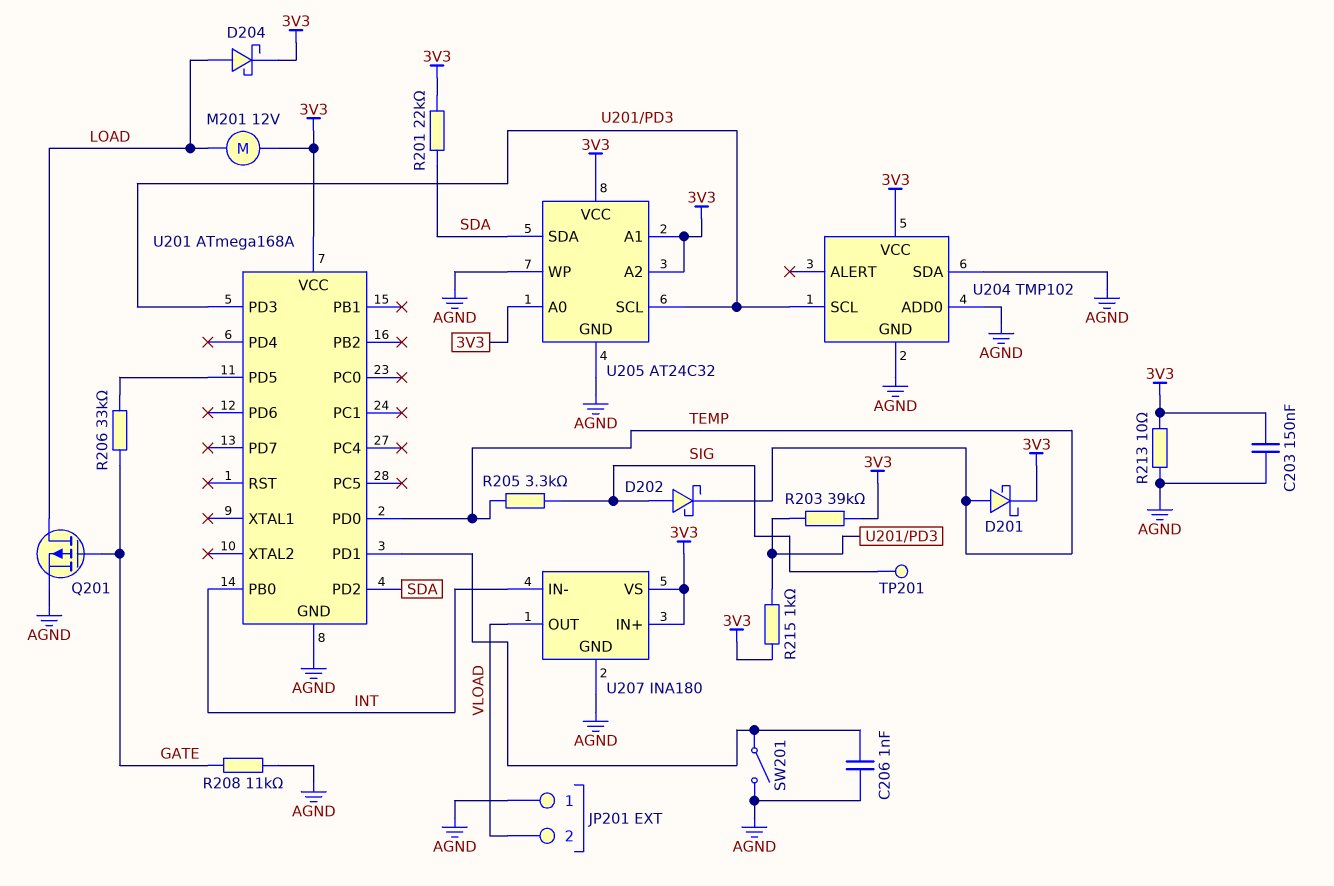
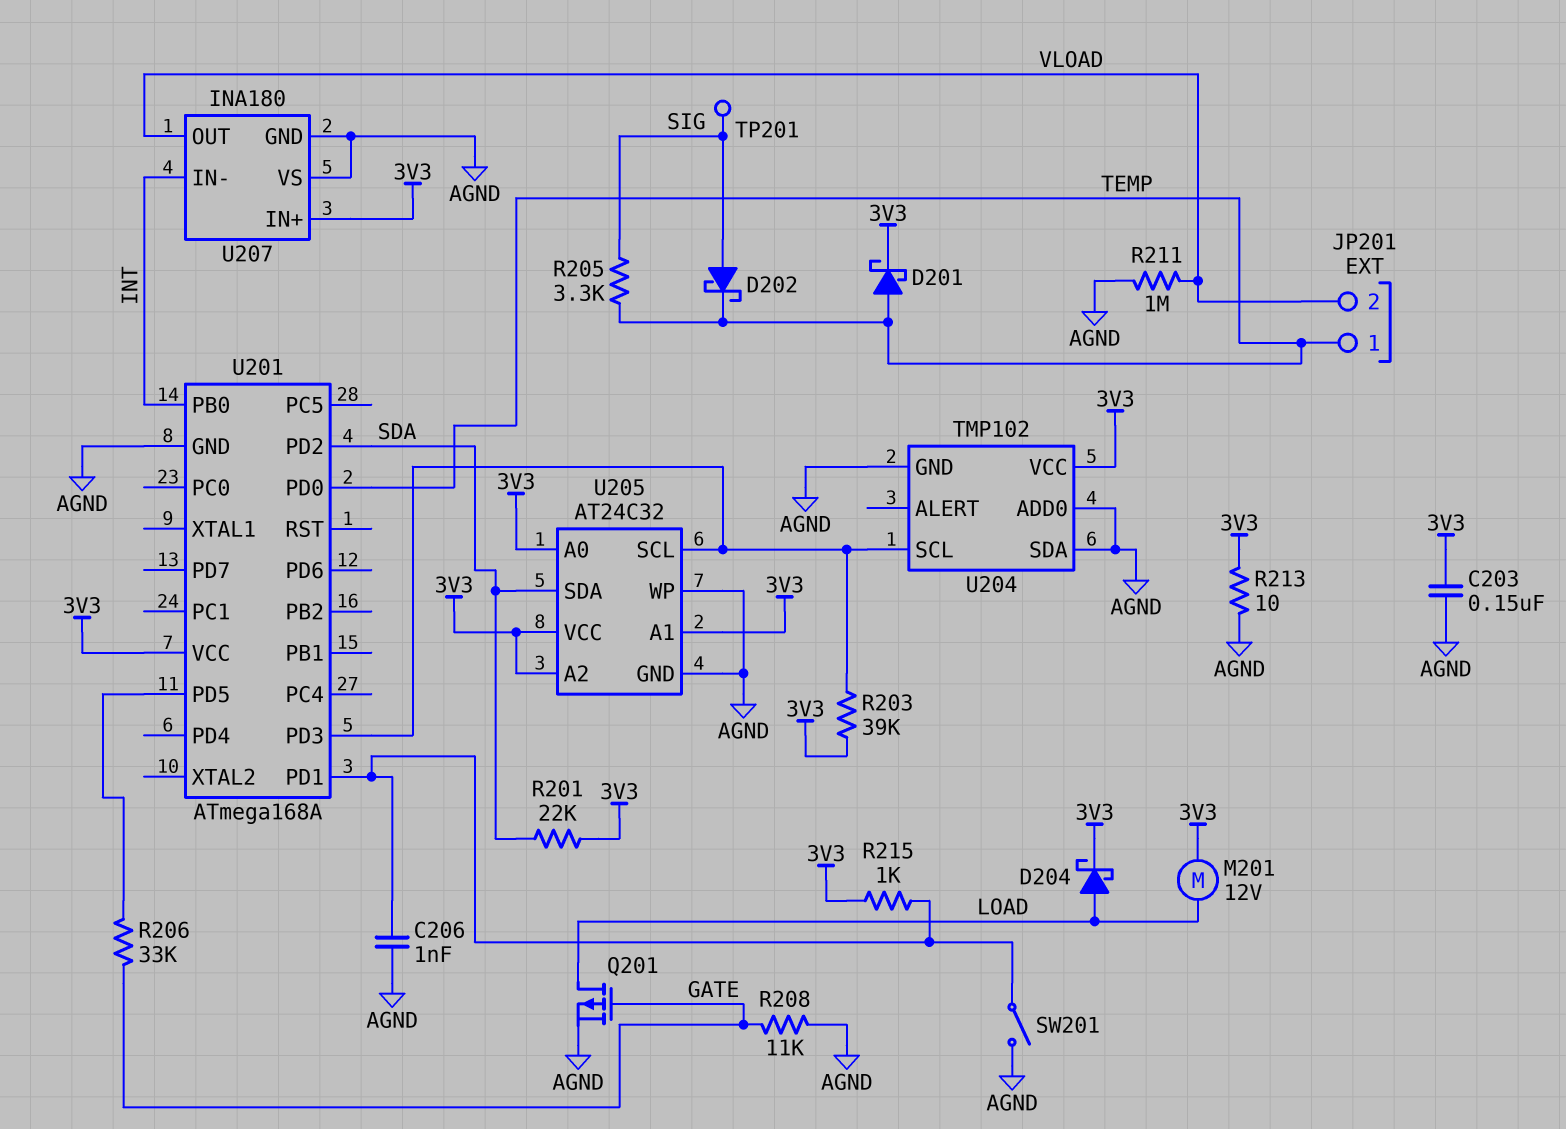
JP201 pin 1: AGND -> TEMP
R211: none -> 1M (AGND, VLOAD)
R215: 1k (3V3, U201/PD3) -> 1k (3V3, U201/PD1)
U207 pin VS: 3V3 -> AGND

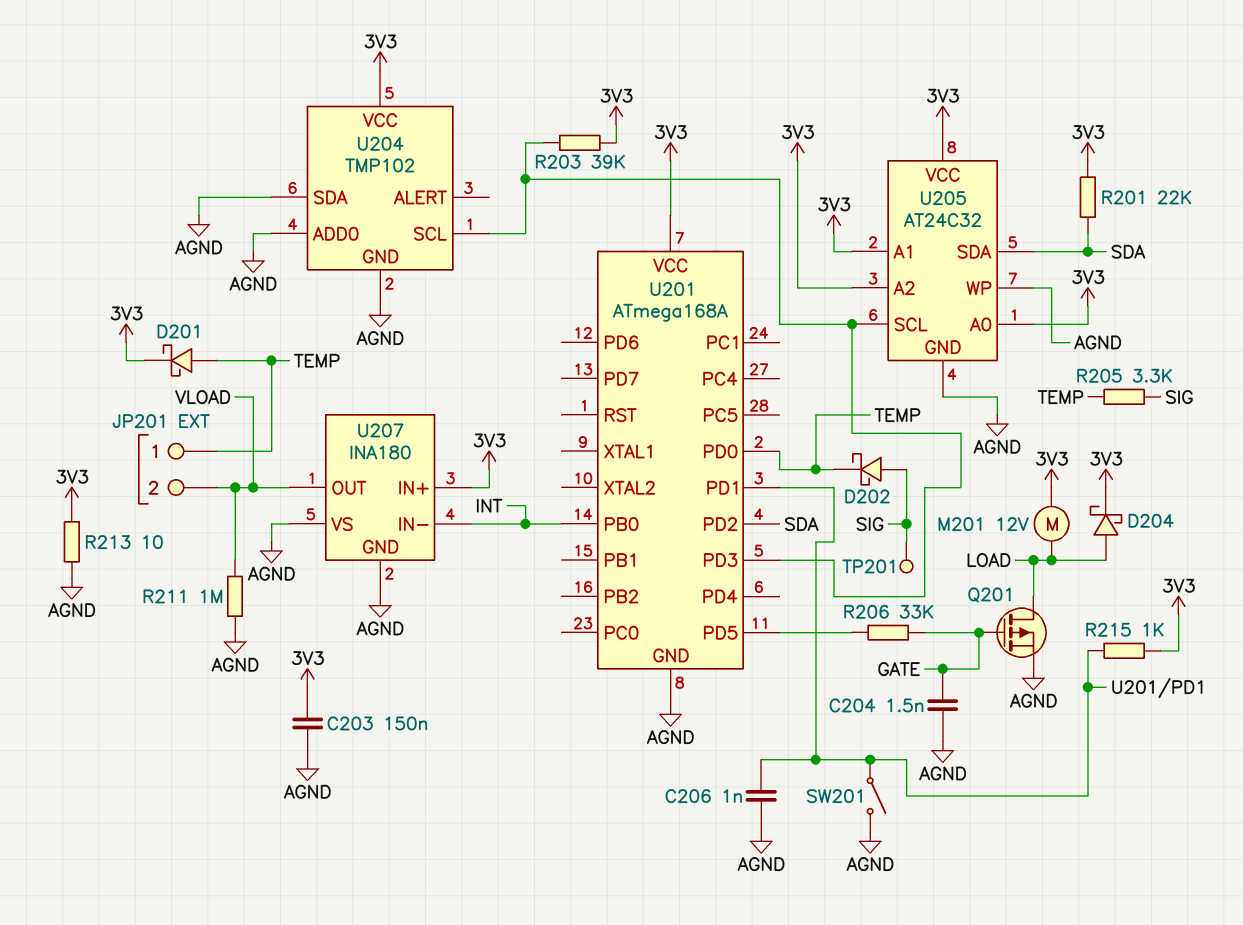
C204: none -> 1.5nF (AGND, GATE)
R208: 11k (AGND, GATE) -> none

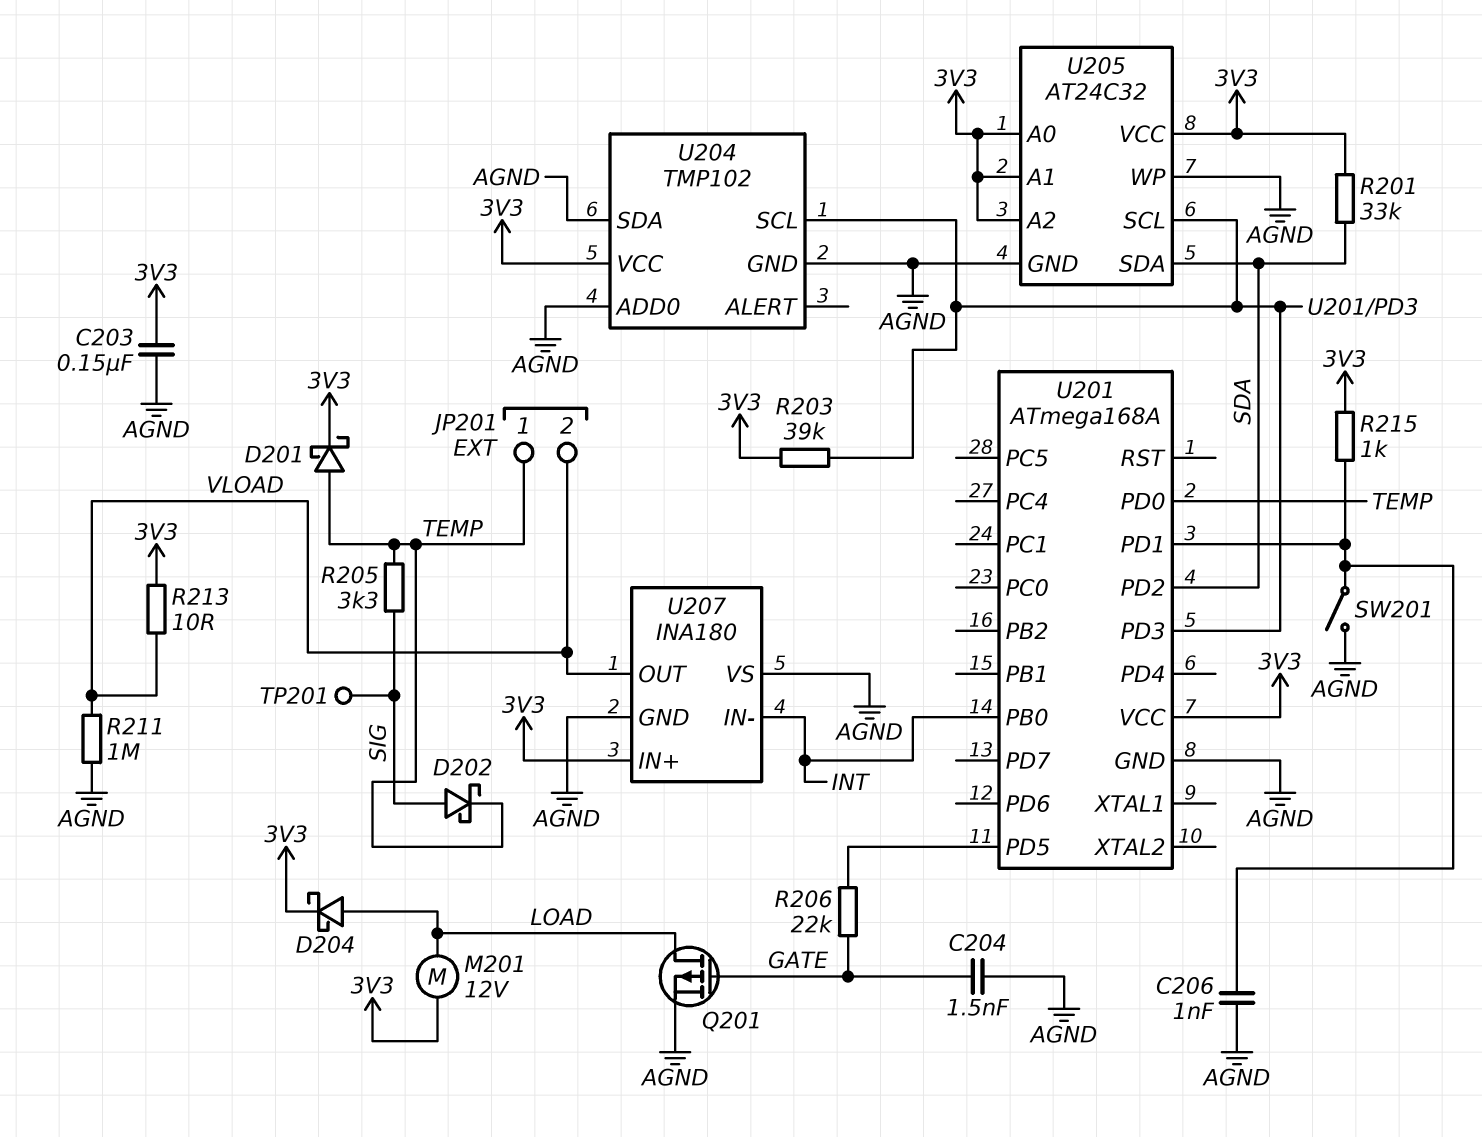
R201: 22k (3V3, SDA) -> 33k (3V3, SDA)
R206: 33k (GATE, U201/PD5) -> 22k (GATE, U201/PD5)
R213: 10 (3V3, AGND) -> 10 (3V3, VLOAD)

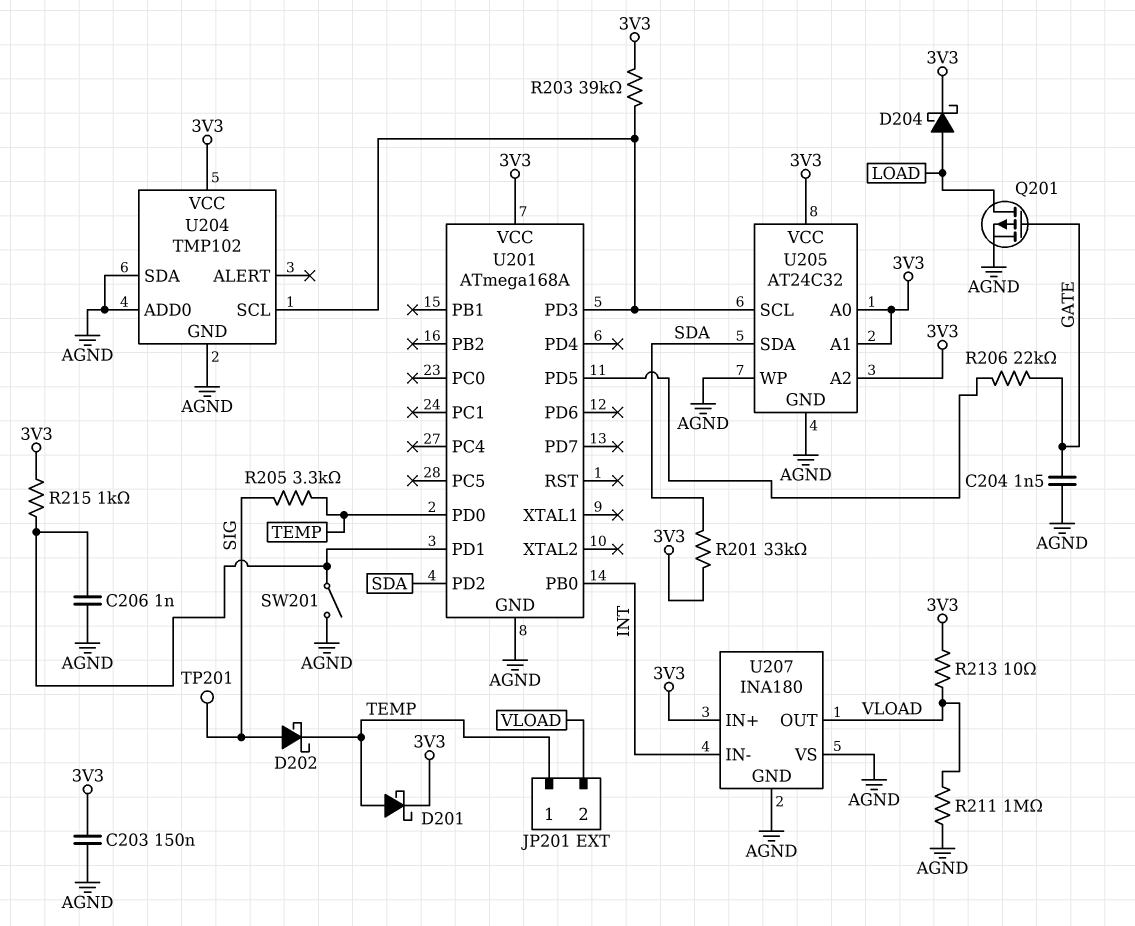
M201: motor 12V (3V3, LOAD) -> none

